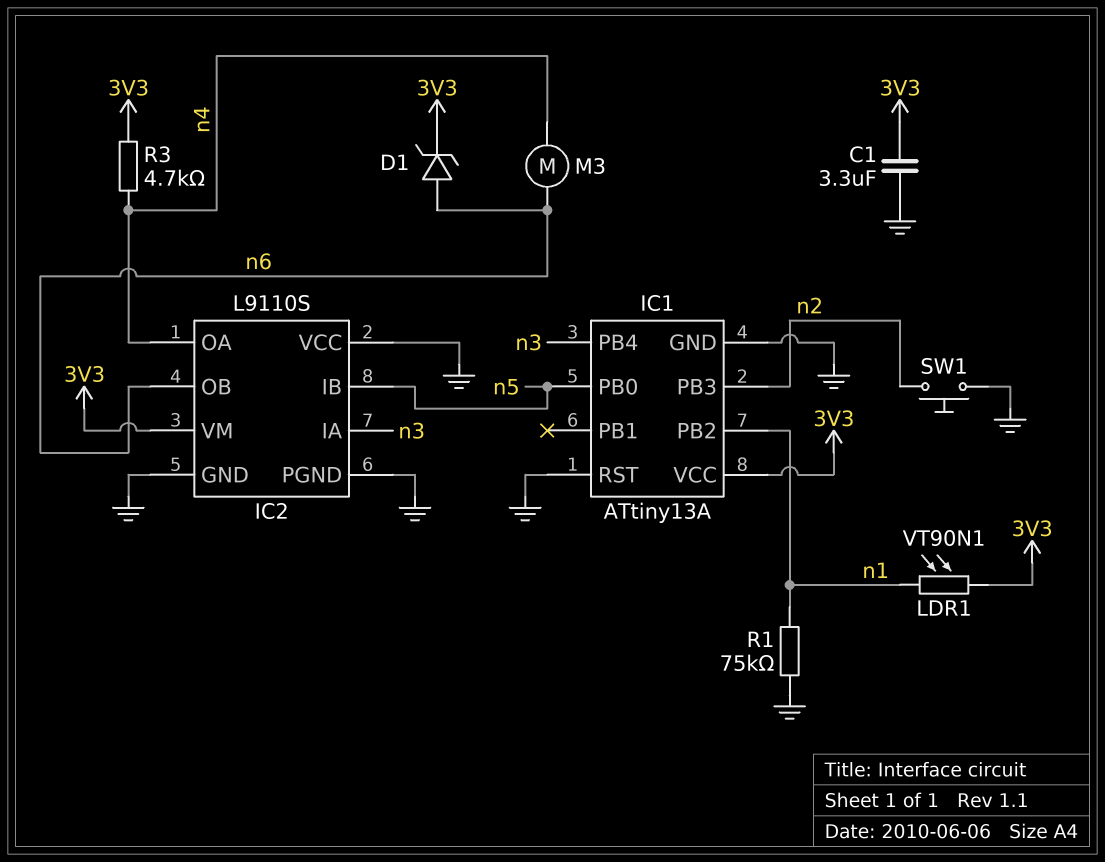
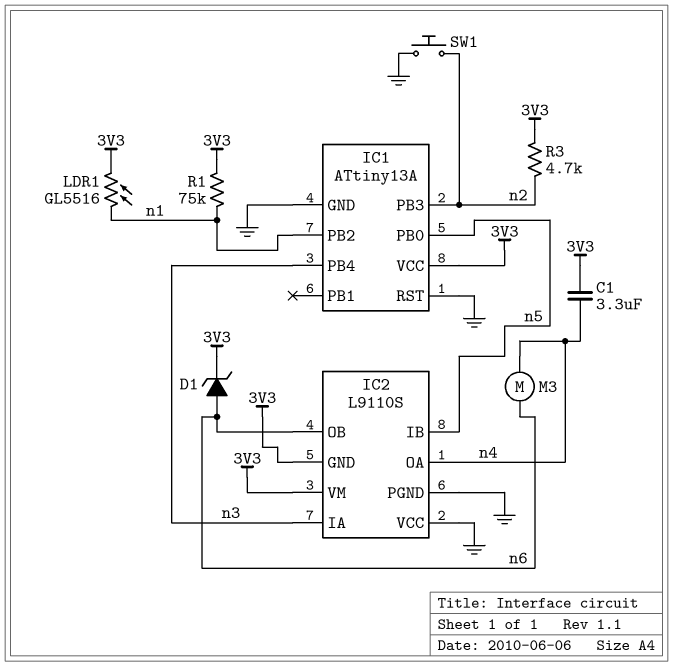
C1: 3.3uF (3V3, GND) -> 3.3uF (3V3, n4)
IC2 pin GND: GND -> 3V3
LDR1: VT90N1 (3V3, n1) -> GL5516 (3V3, n1)
R1: 75k (GND, n1) -> 75k (3V3, n1)
R3: 4.7k (3V3, n4) -> 4.7k (3V3, n2)

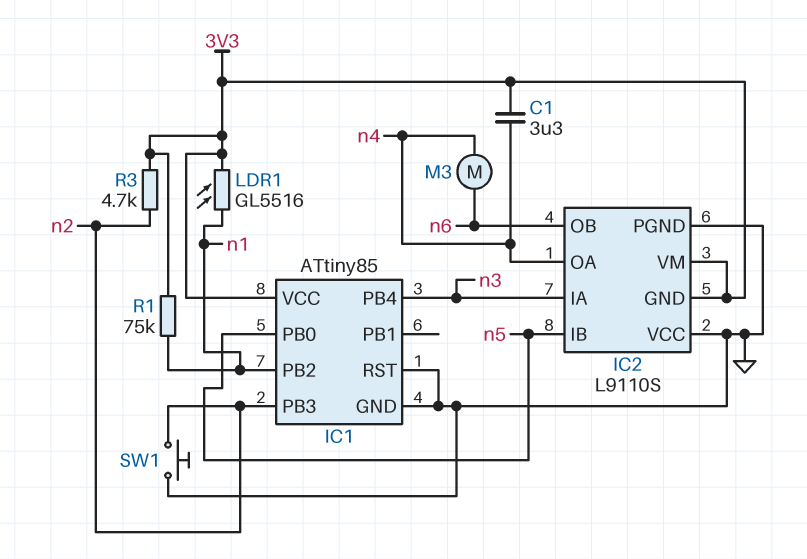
D1: zener (A n6, K 3V3) -> none
IC1: ATtiny13A -> ATtiny85

